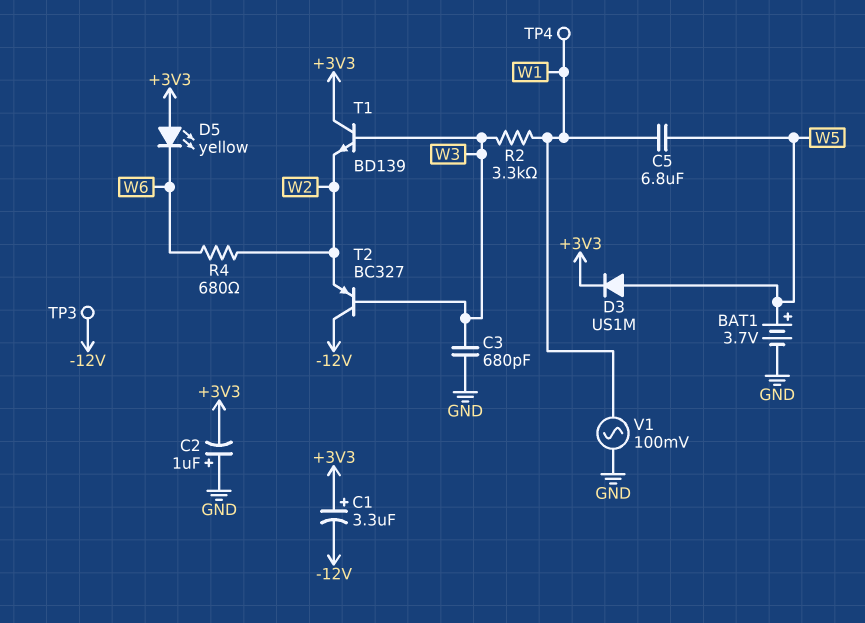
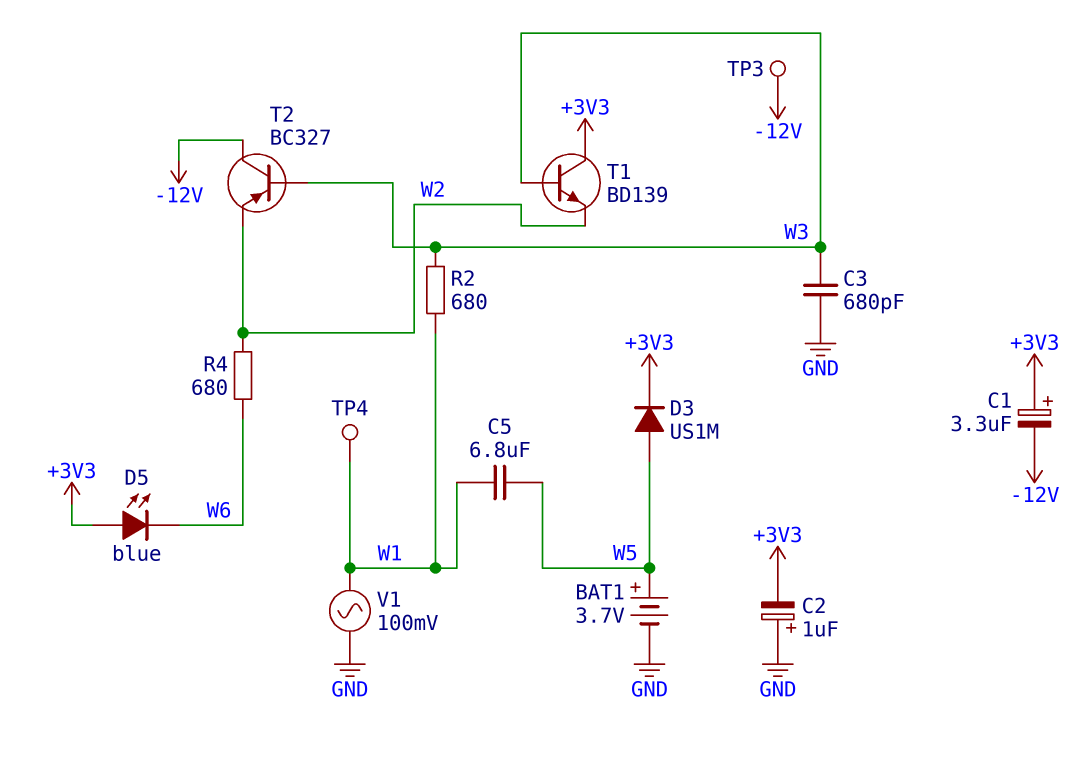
D5: LED yellow (A +3V3, K W6) -> LED blue (A +3V3, K W6)
R2: 3.3k (W1, W3) -> 680 (W1, W3)

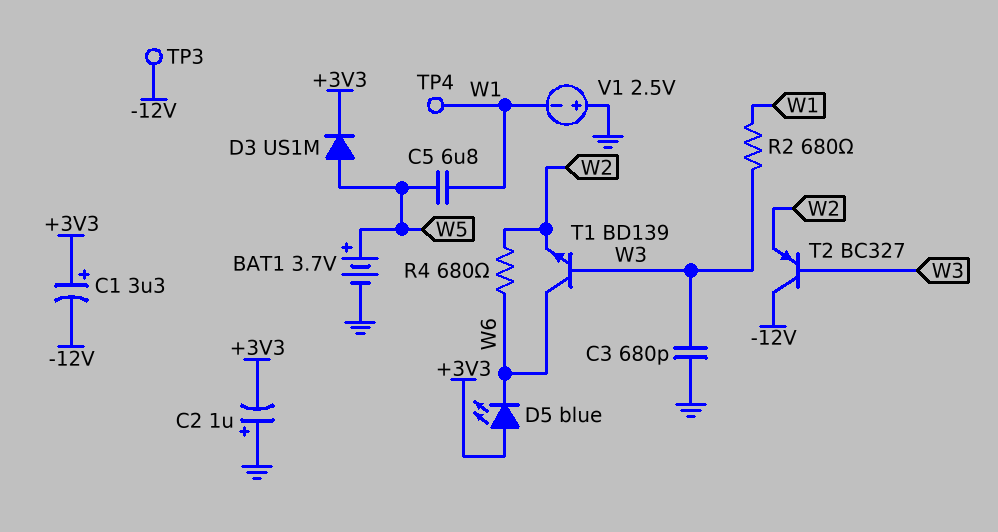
T1: NPN BD139 (B W3, C +3V3, E W2) -> NPN BD139 (B W3, C W6, E W2)
V1: AC 100mV (GND, W1) -> 2.5V (plus GND, minus W1)

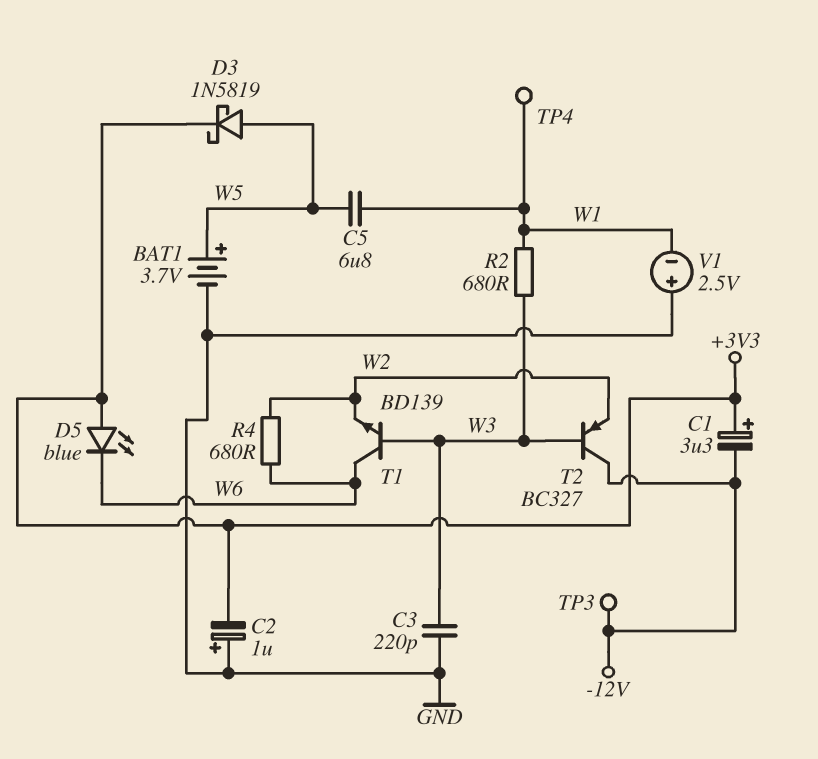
C3: 680pF (GND, W3) -> 220pF (GND, W3)
D3: diode US1M (A W5, K +3V3) -> schottky 1N5819 (A W5, K +3V3)

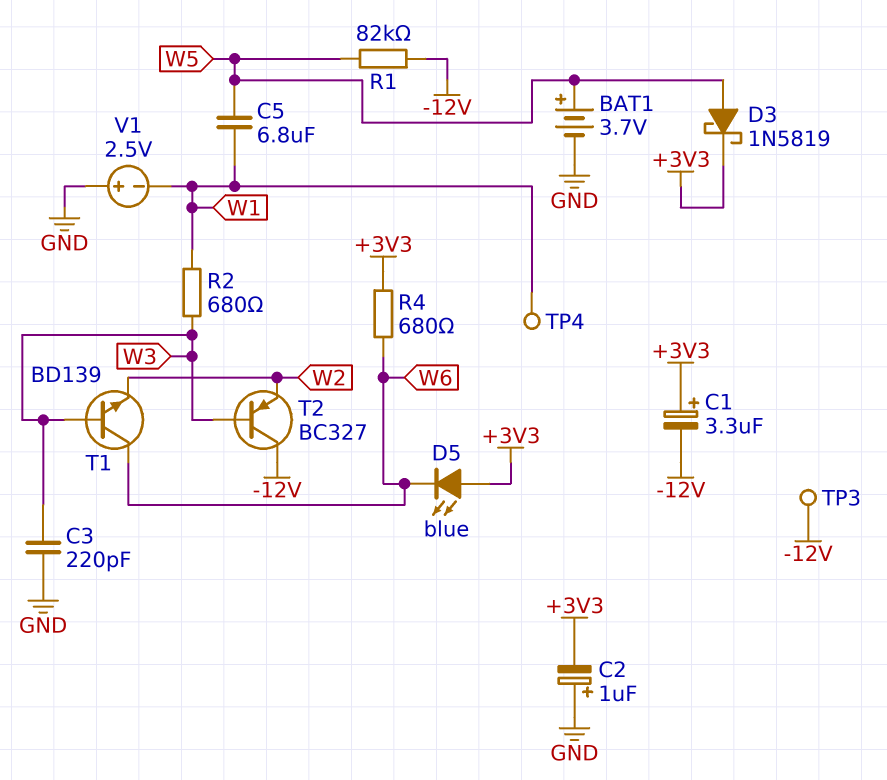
R1: none -> 82k (-12V, W5)
R4: 680 (W2, W6) -> 680 (+3V3, W6)

